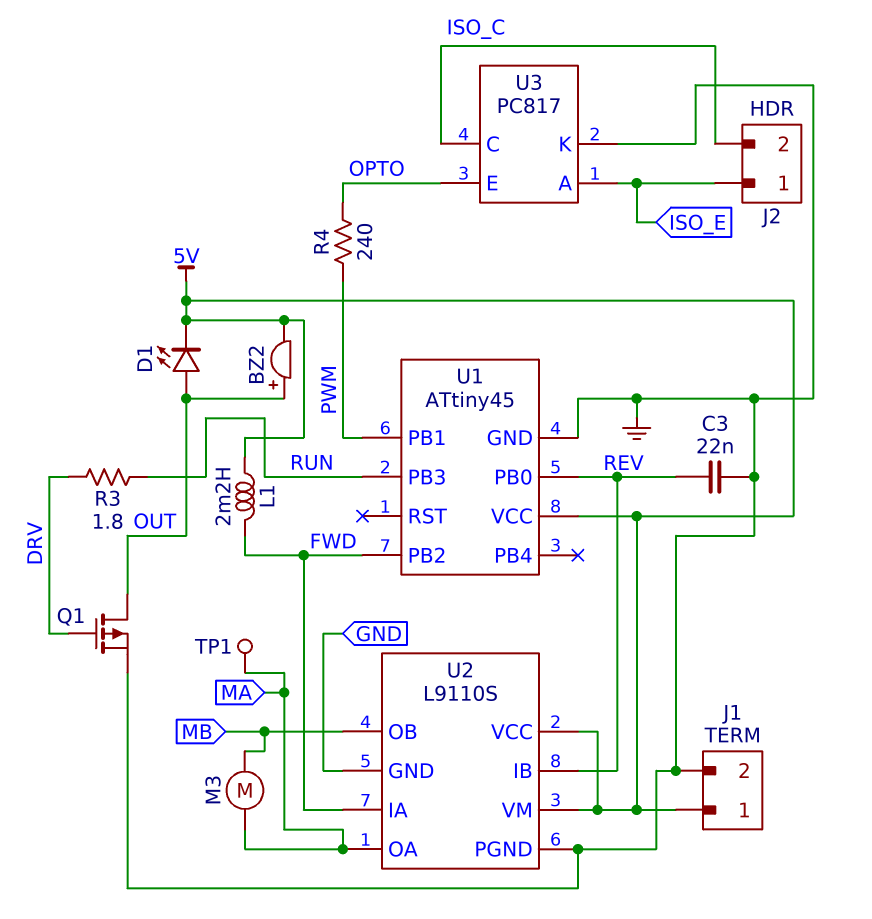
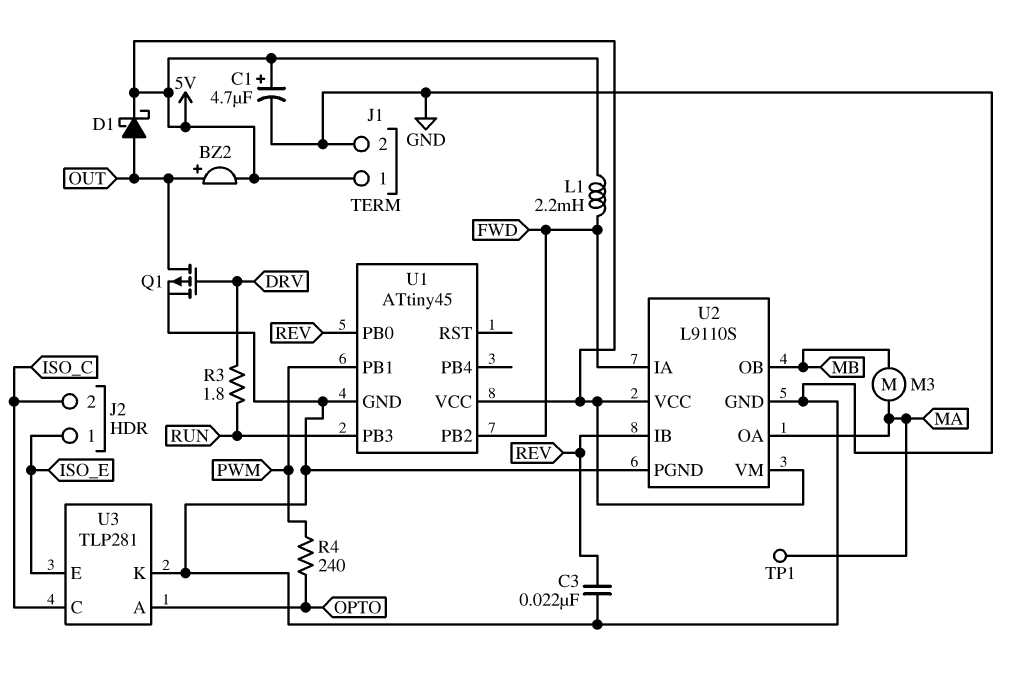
C1: none -> 4.7uF (plus 5V, minus GND)
D1: LED (A OUT, K 5V) -> schottky (A OUT, K 5V)
U3: PC817 -> TLP281
U3 pin A: ISO_E -> OPTO
U3 pin E: OPTO -> ISO_E

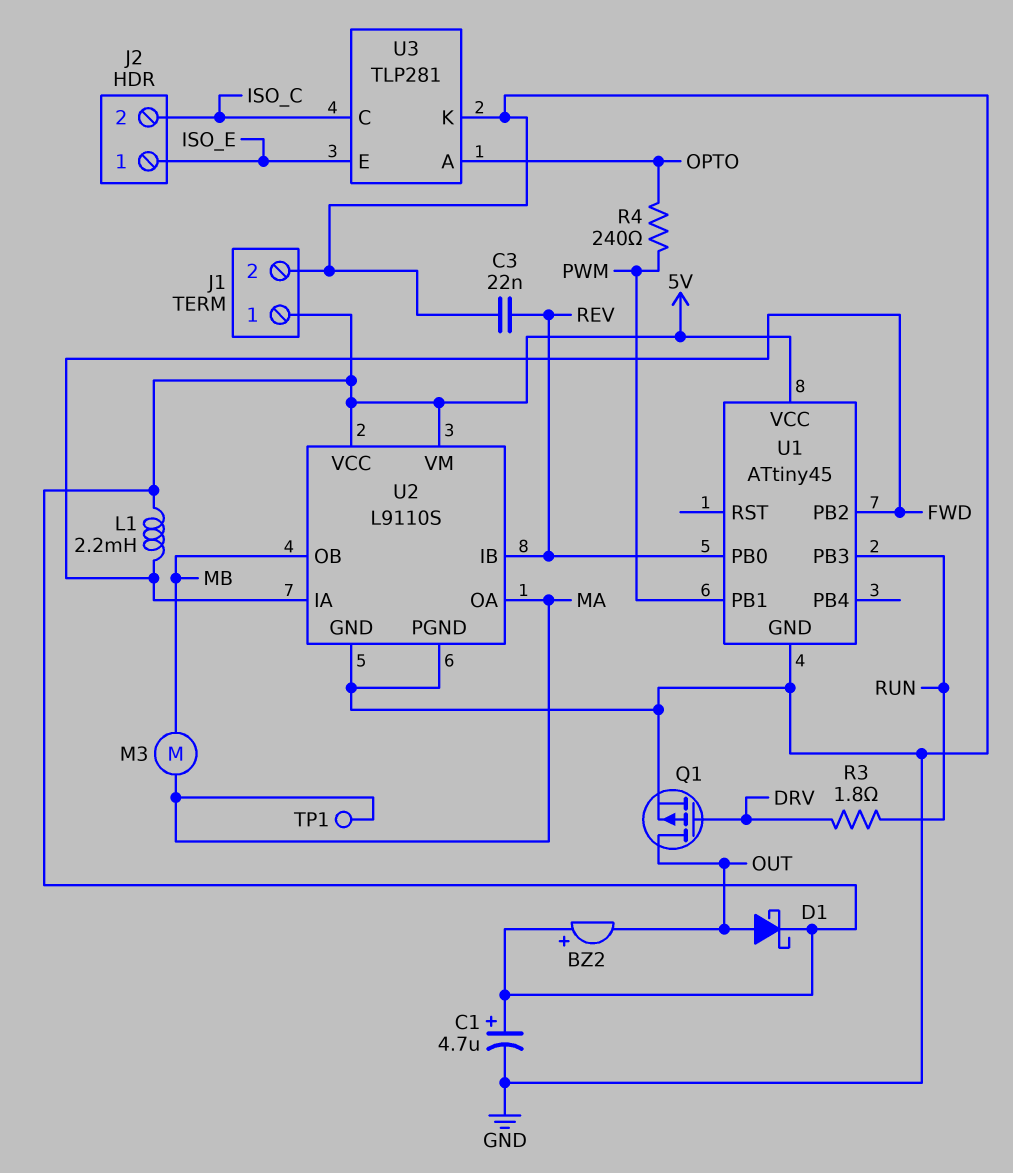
BZ2: buzzer (plus OUT, minus 5V) -> buzzer (plus 5V, minus OUT)

